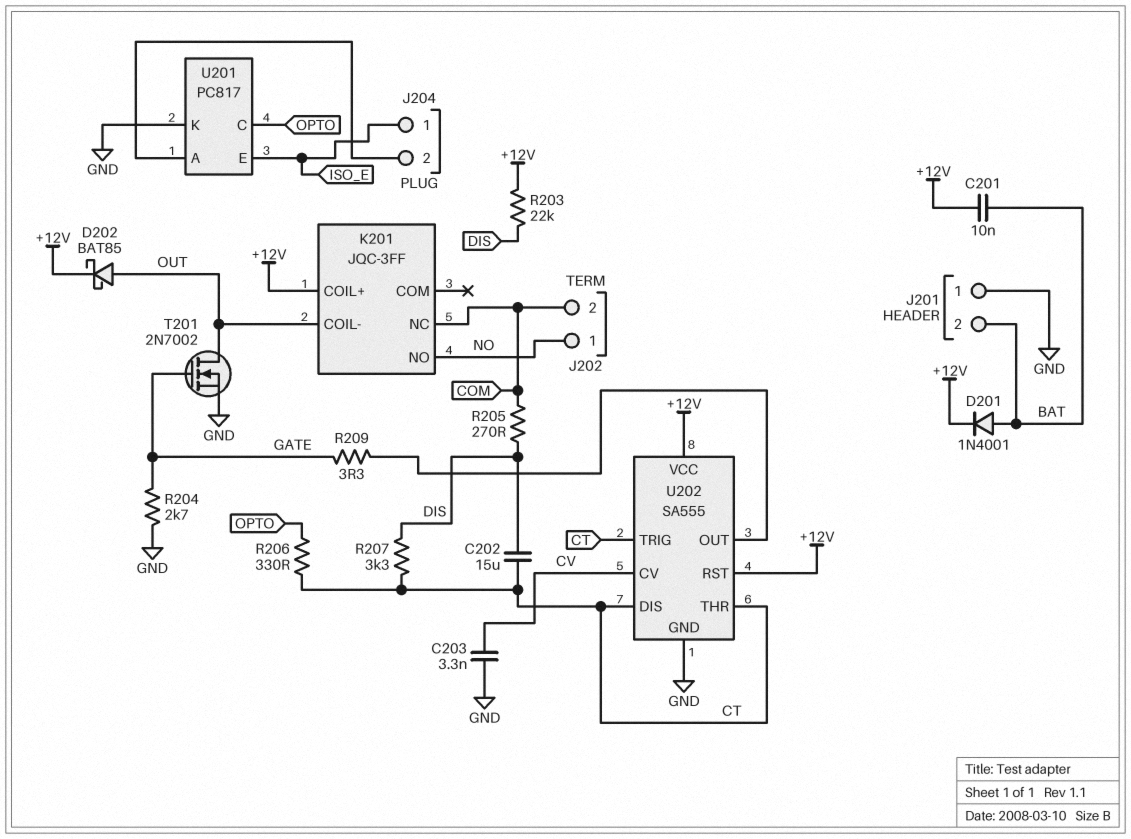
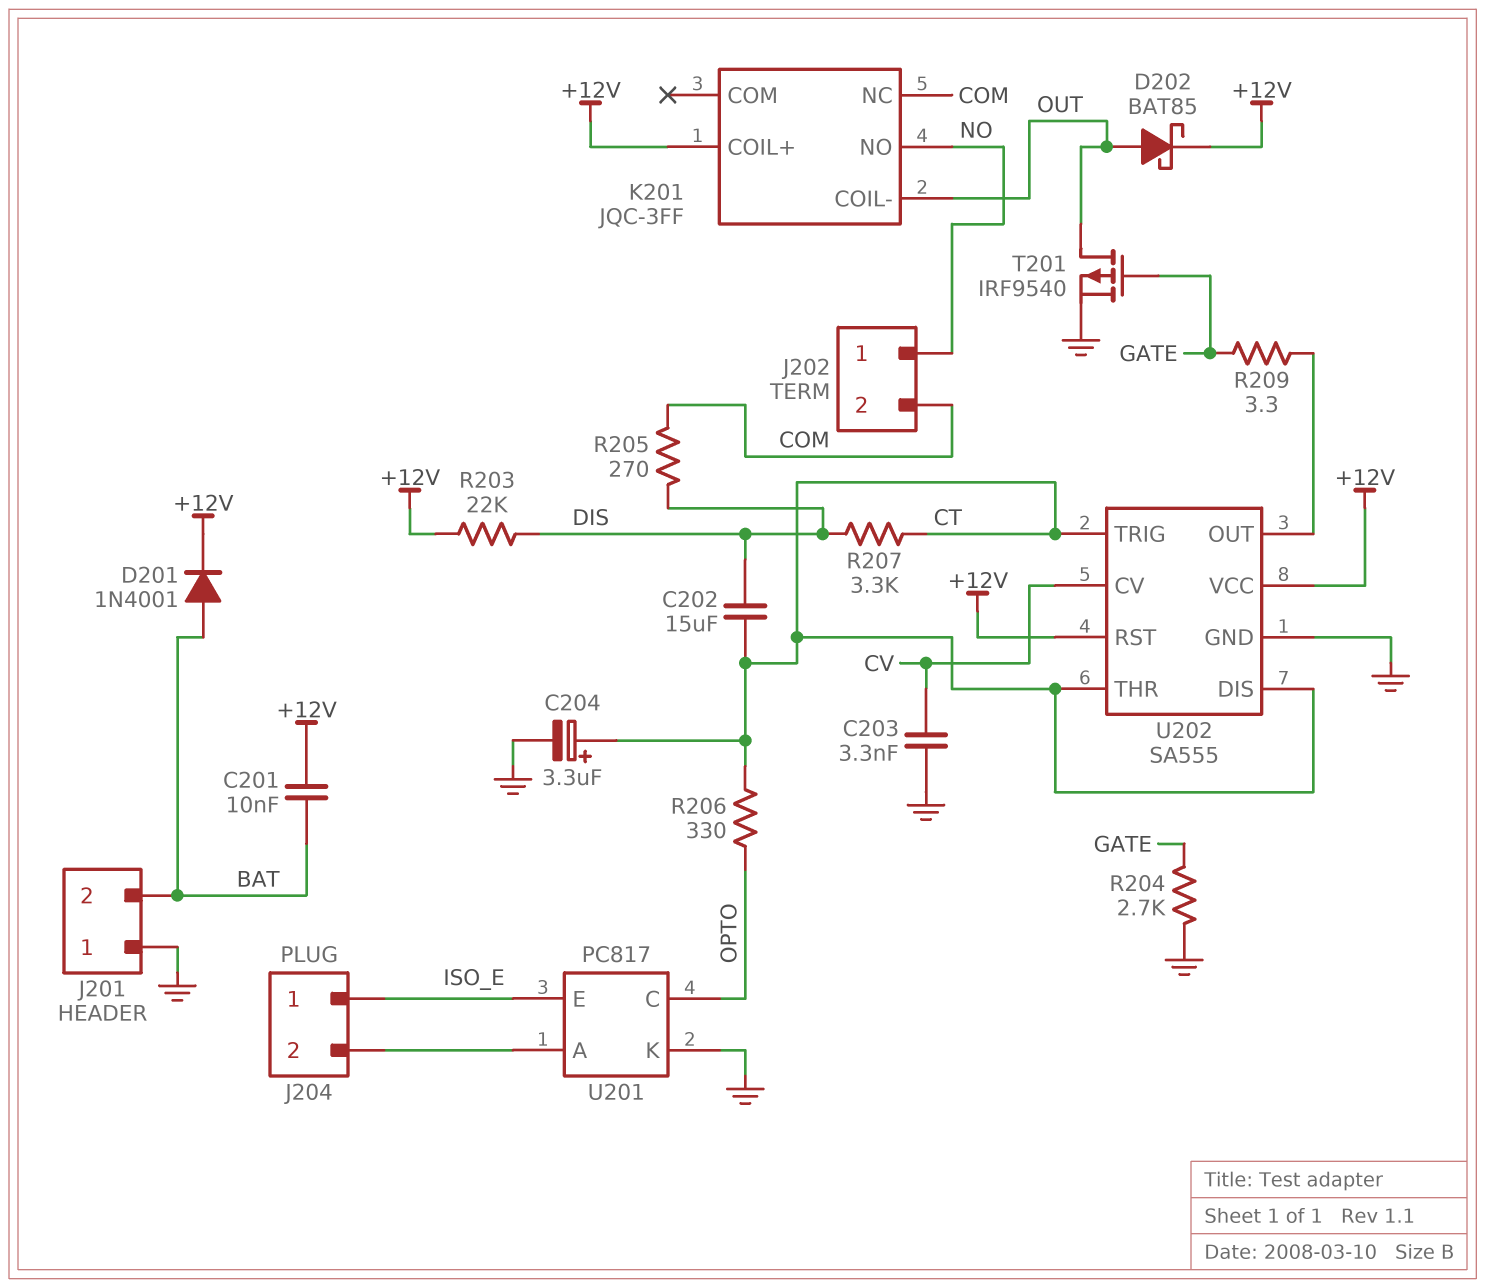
C204: none -> 3.3uF (plus CT, minus GND)
T201: NMOS 2N7002 (G GATE, D OUT, S GND) -> PMOS IRF9540 (G GATE, D OUT, S GND)

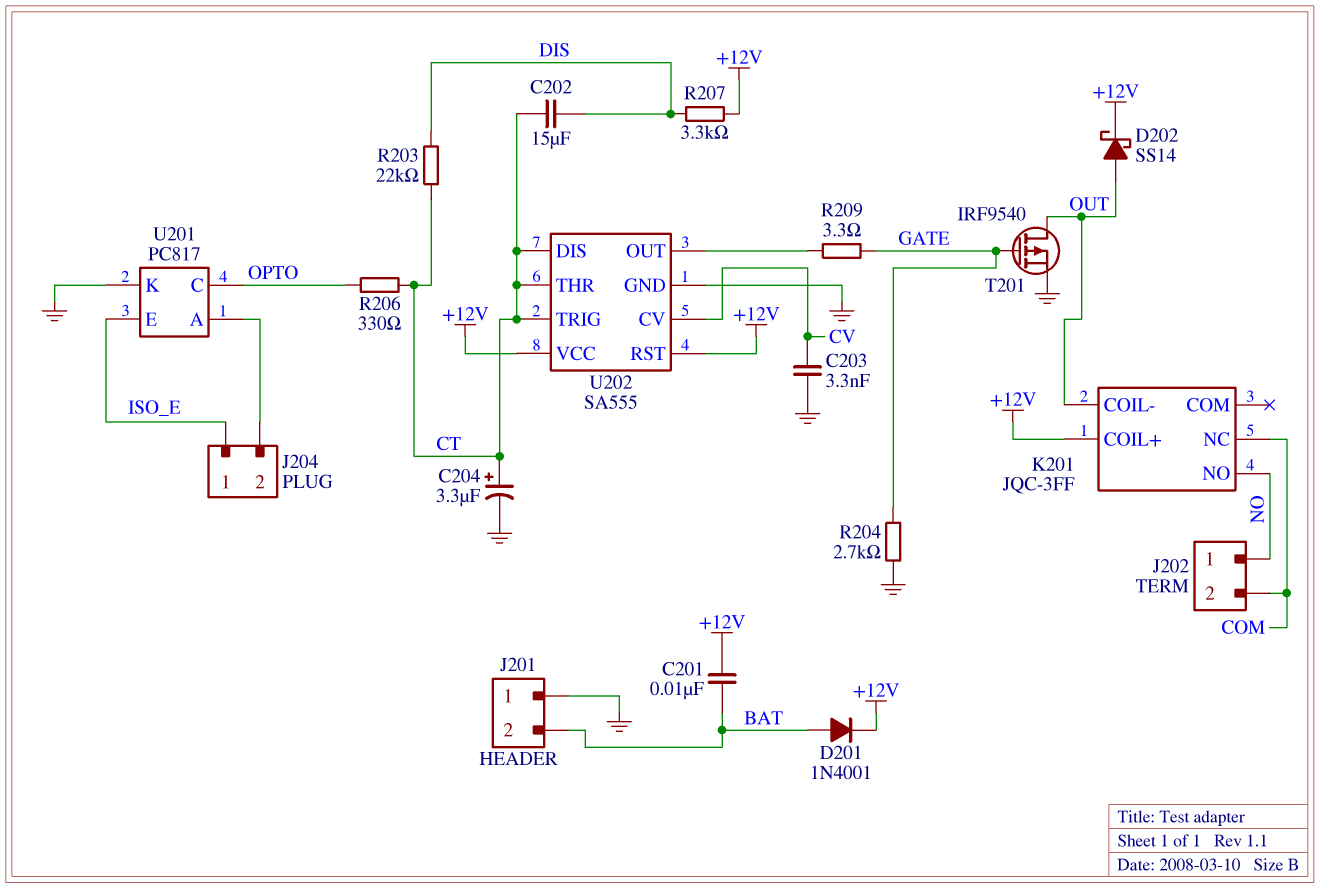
D202: schottky BAT85 (A OUT, K +12V) -> schottky SS14 (A OUT, K +12V)
R203: 22k (+12V, DIS) -> 22k (CT, DIS)
R205: 270 (COM, DIS) -> none
R207: 3.3k (CT, DIS) -> 3.3k (+12V, DIS)

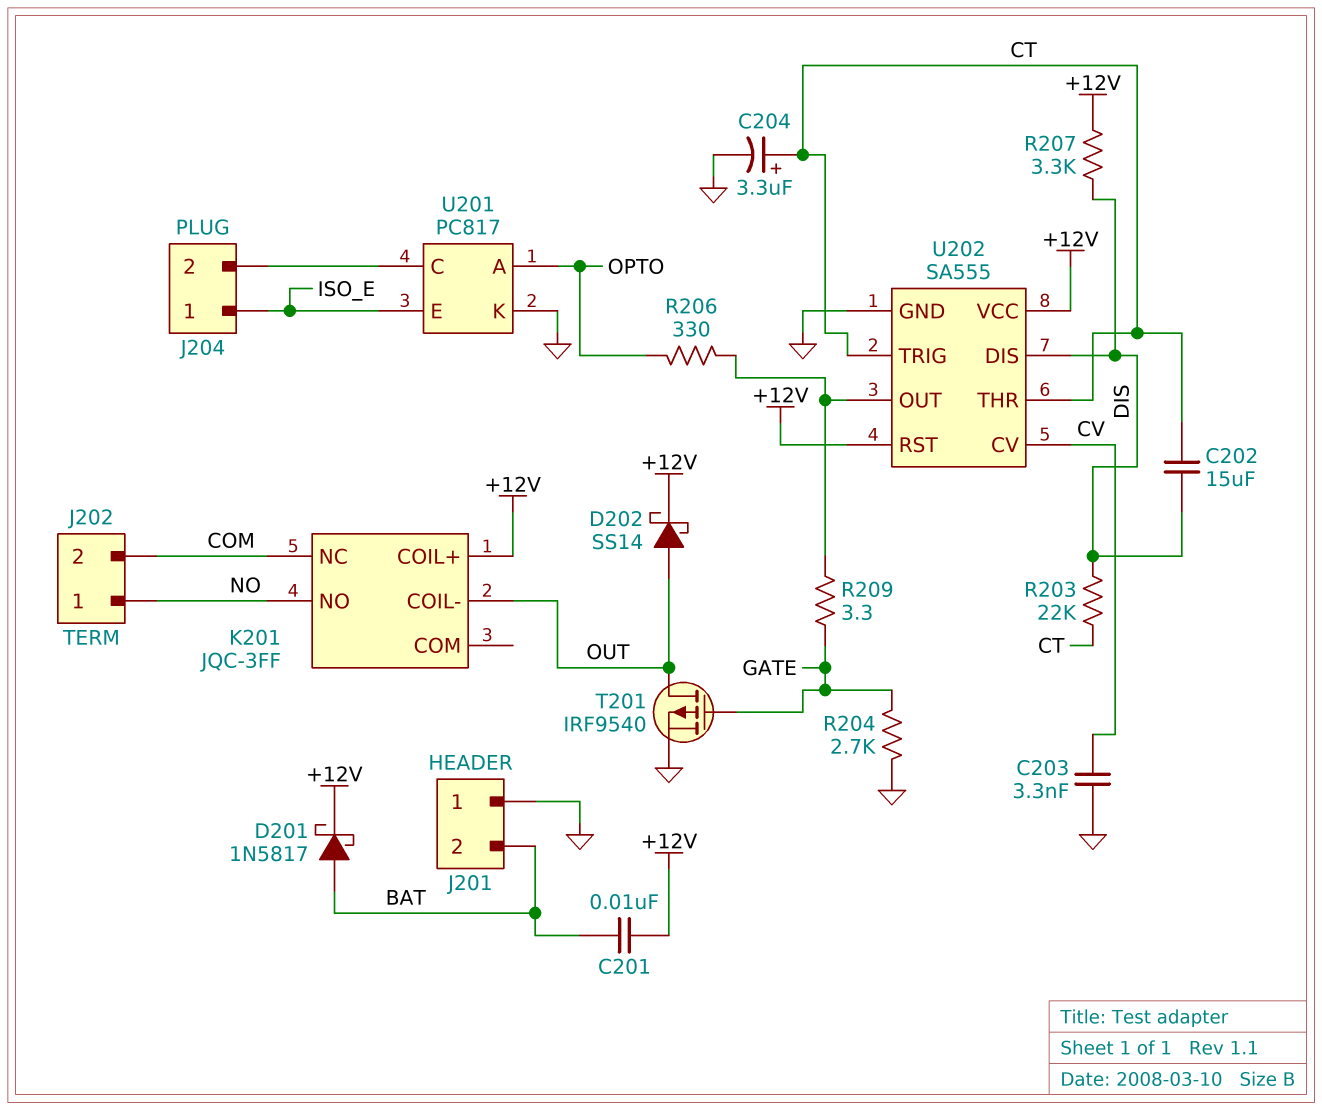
D201: diode 1N4001 (A BAT, K +12V) -> schottky 1N5817 (A BAT, K +12V)
R206: 330 (CT, OPTO) -> 330 (OPTO, U202/OUT)
U201 pin A: J204/2 -> OPTO
U201 pin C: OPTO -> J204/2
U202 pin DIS: CT -> DIS

